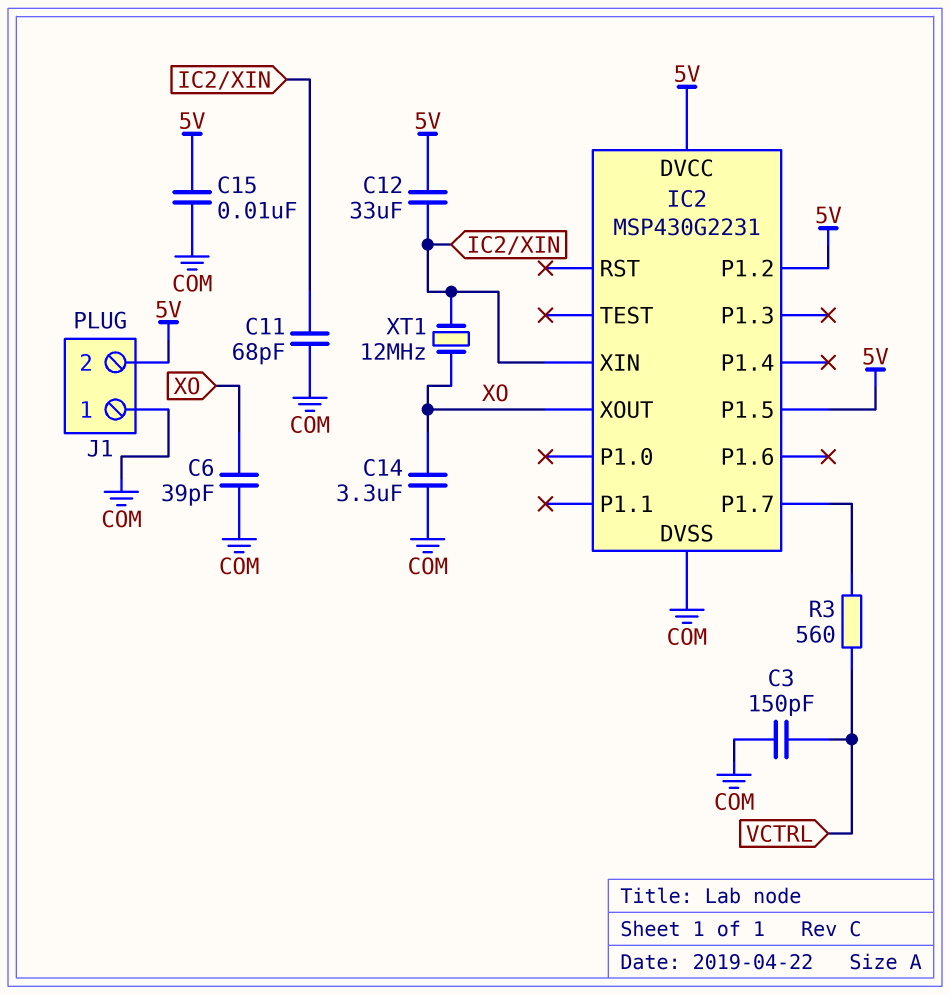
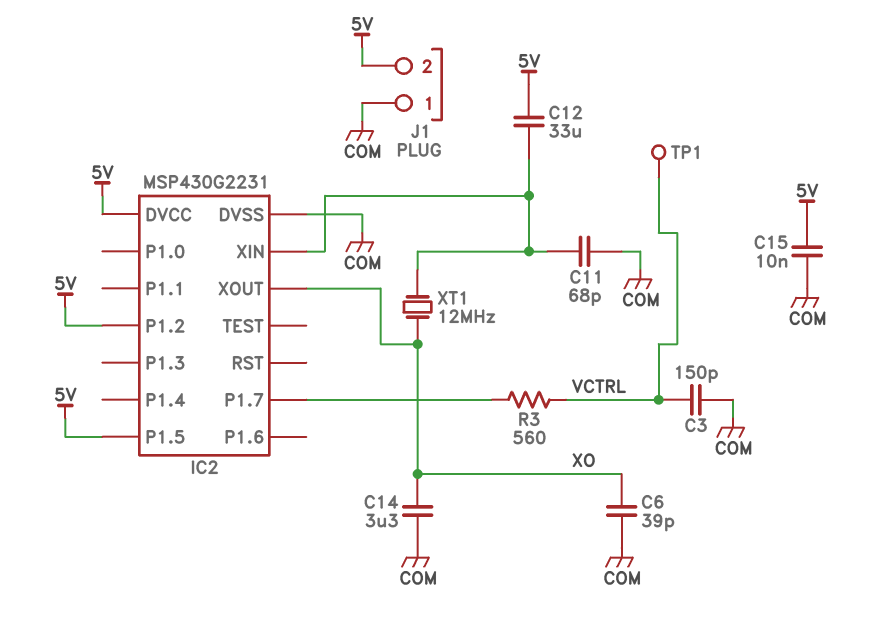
TP1: none -> test point (VCTRL)

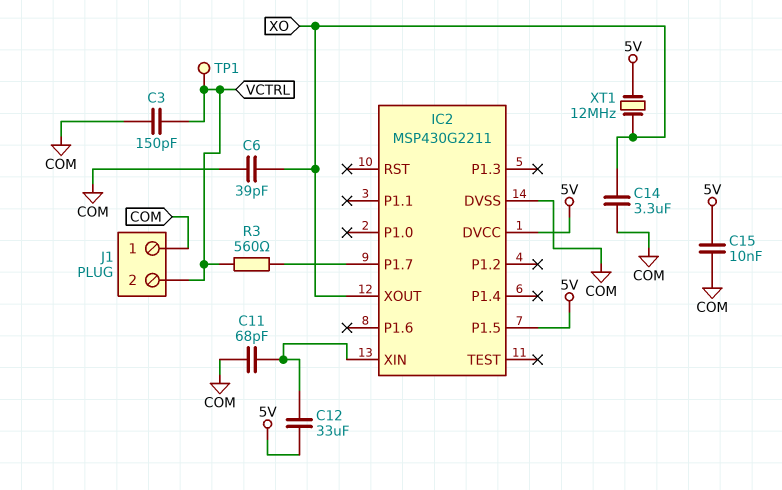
IC2: MSP430G2231 -> MSP430G2211
IC2 pin P1.2: 5V -> none
J1 pin 2: 5V -> VCTRL
XT1: 12MHz (IC2/XIN, XO) -> 12MHz (5V, XO)

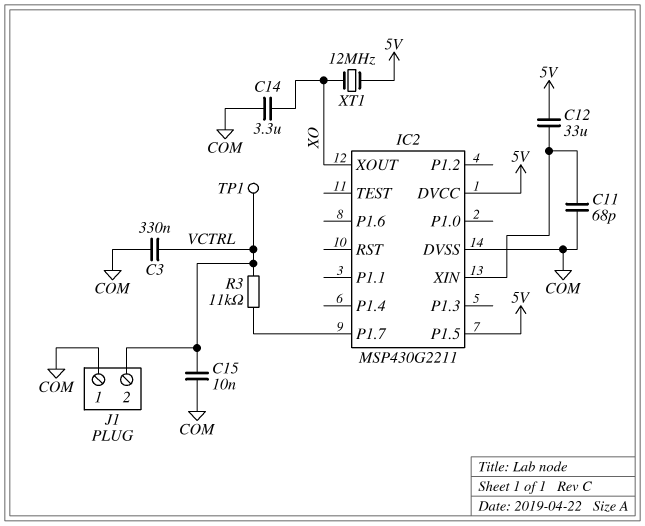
C3: 150pF (COM, VCTRL) -> 330nF (COM, VCTRL)
C6: 39pF (COM, XO) -> none
C15: 10nF (5V, COM) -> 10nF (COM, VCTRL)
R3: 560 (IC2/P1.7, VCTRL) -> 11k (IC2/P1.7, VCTRL)

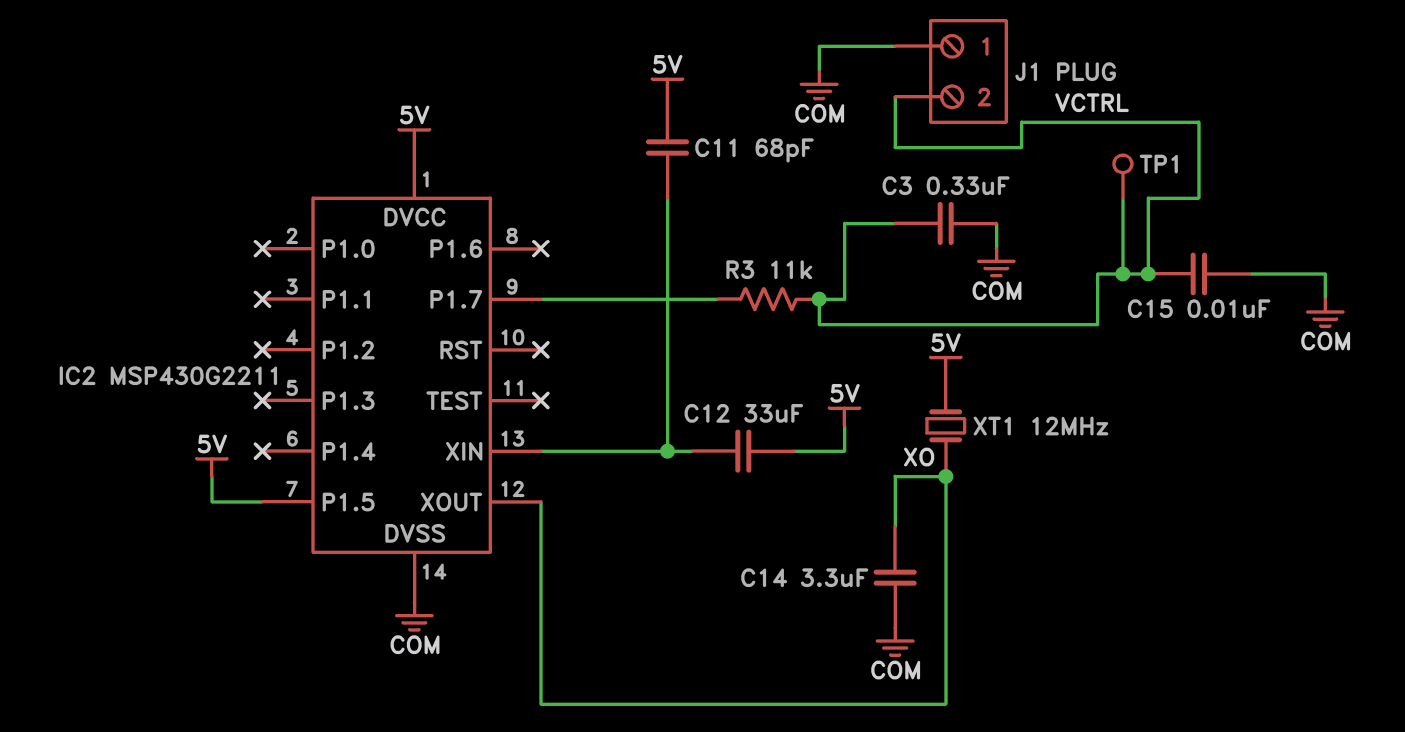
C11: 68pF (COM, IC2/XIN) -> 68pF (5V, IC2/XIN)

